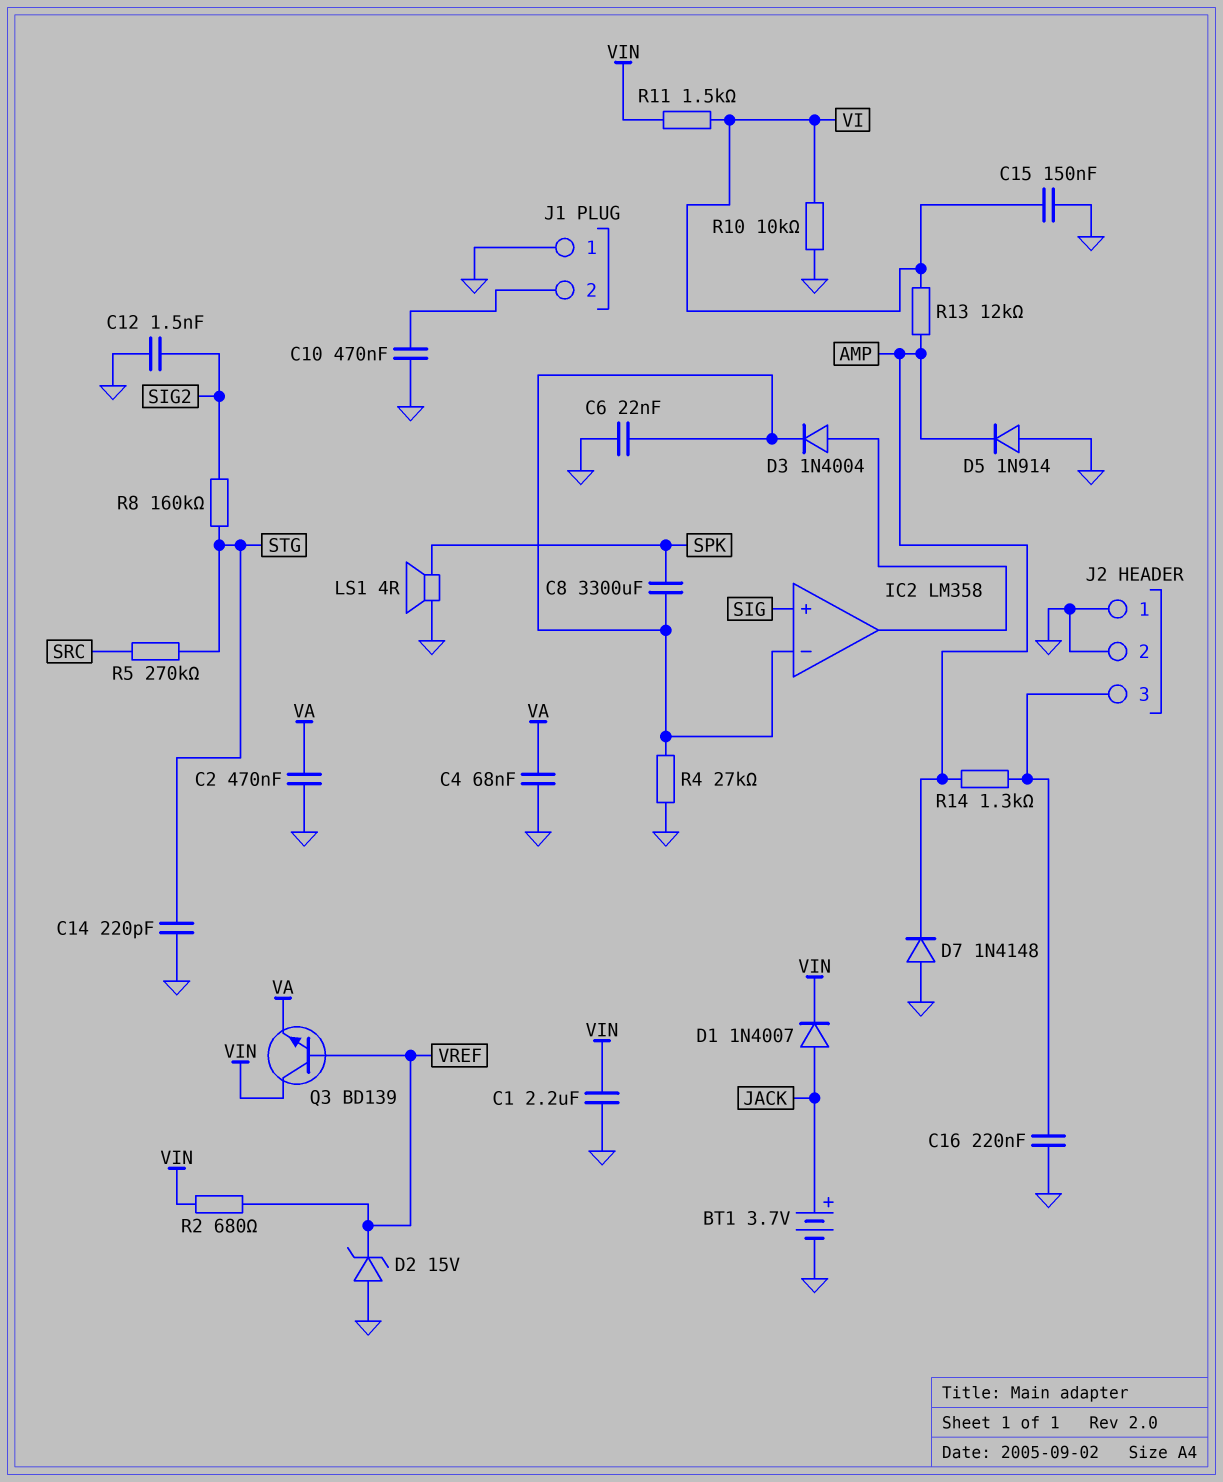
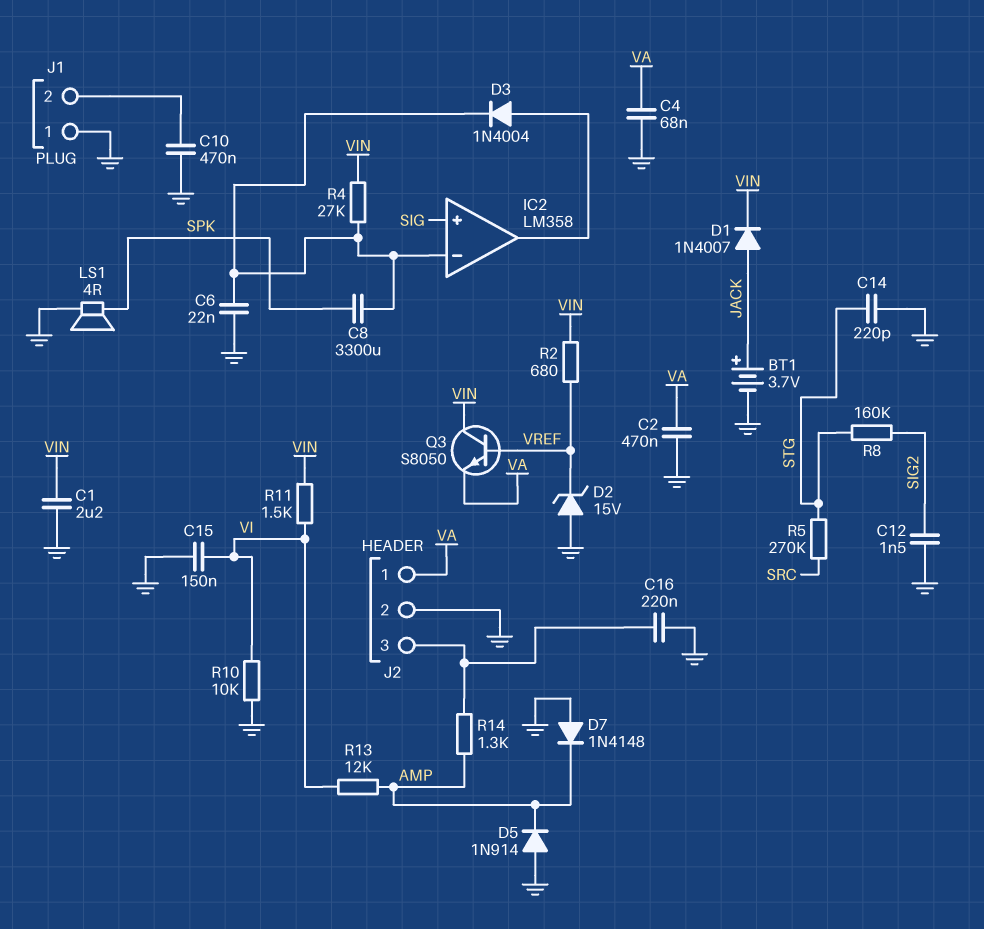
J2 pin 1: GND -> VA
Q3: NPN BD139 (B VREF, C VIN, E VA) -> NPN S8050 (B VREF, C VIN, E VA)
R4: 27k (GND, IC2/in-) -> 27k (IC2/in-, VIN)

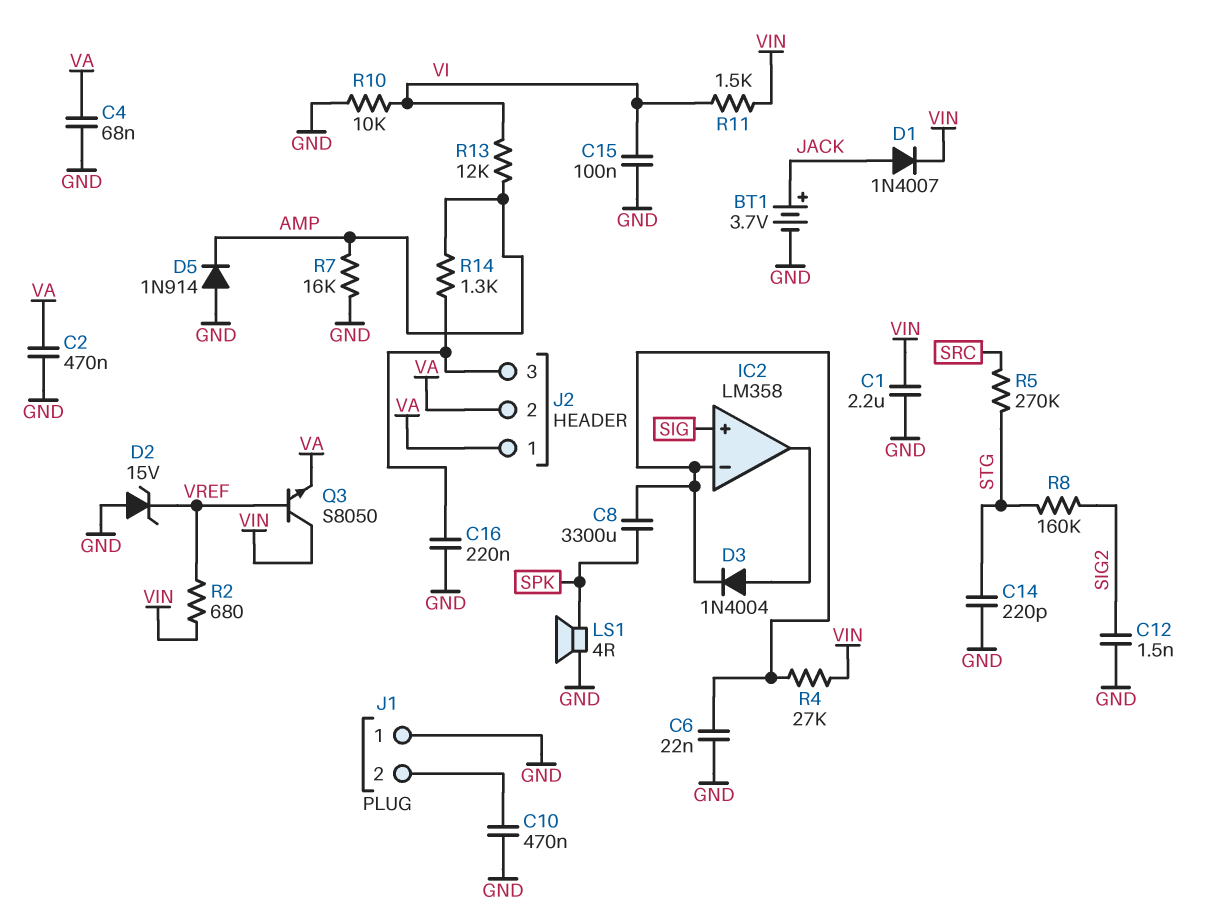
C15: 150nF (GND, VI) -> 100nF (GND, VI)
D7: diode 1N4148 (A GND, K AMP) -> none
J2 pin 2: GND -> VA
R7: none -> 16k (AMP, GND)

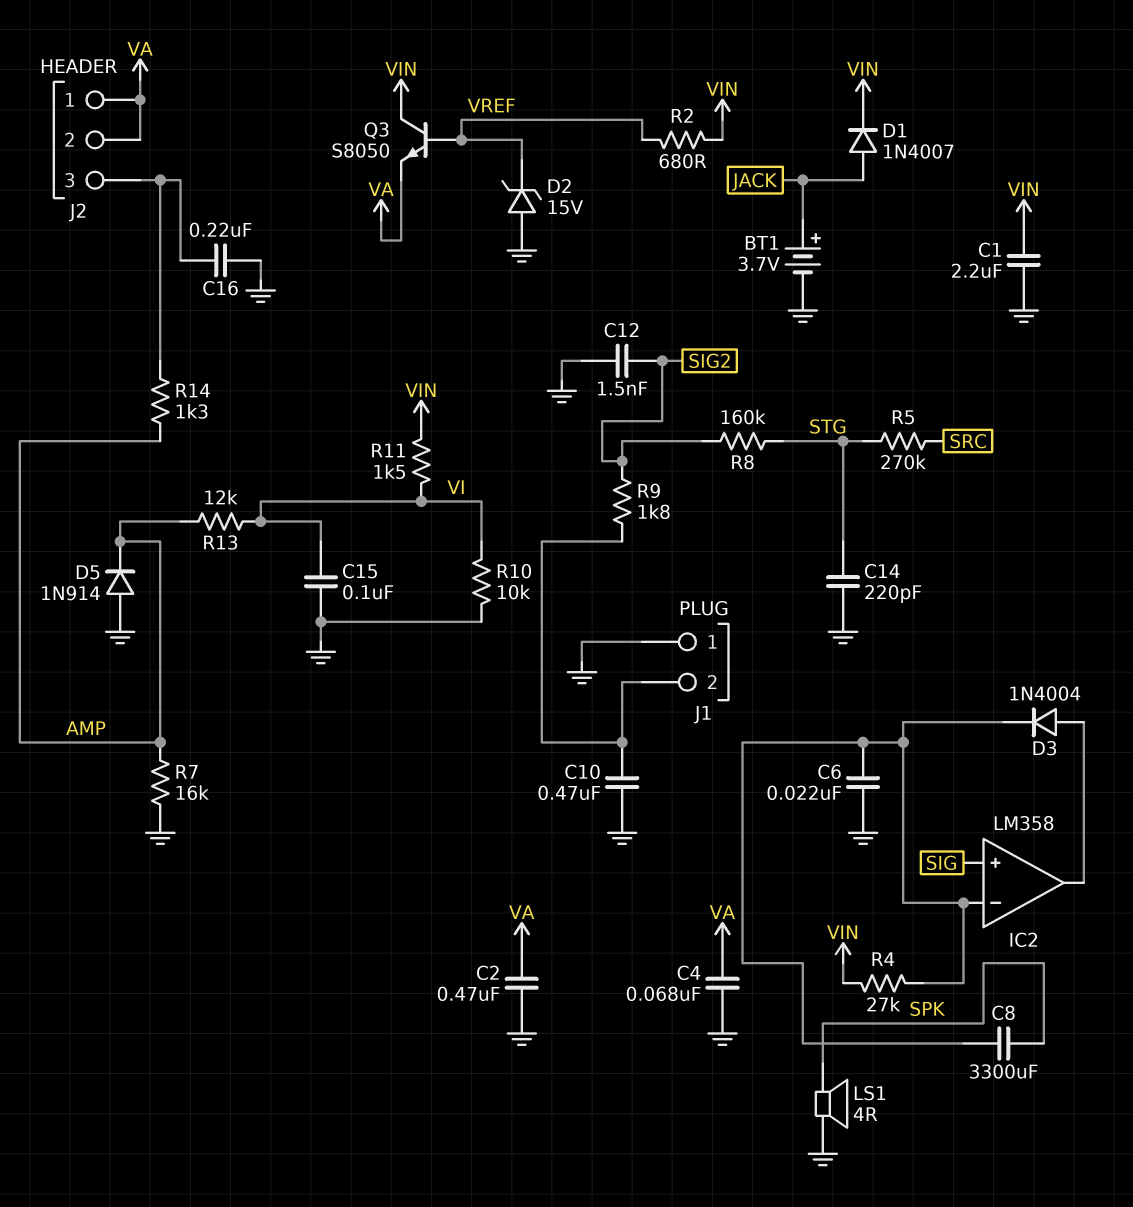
R9: none -> 1.8k (J1/2, SIG2)

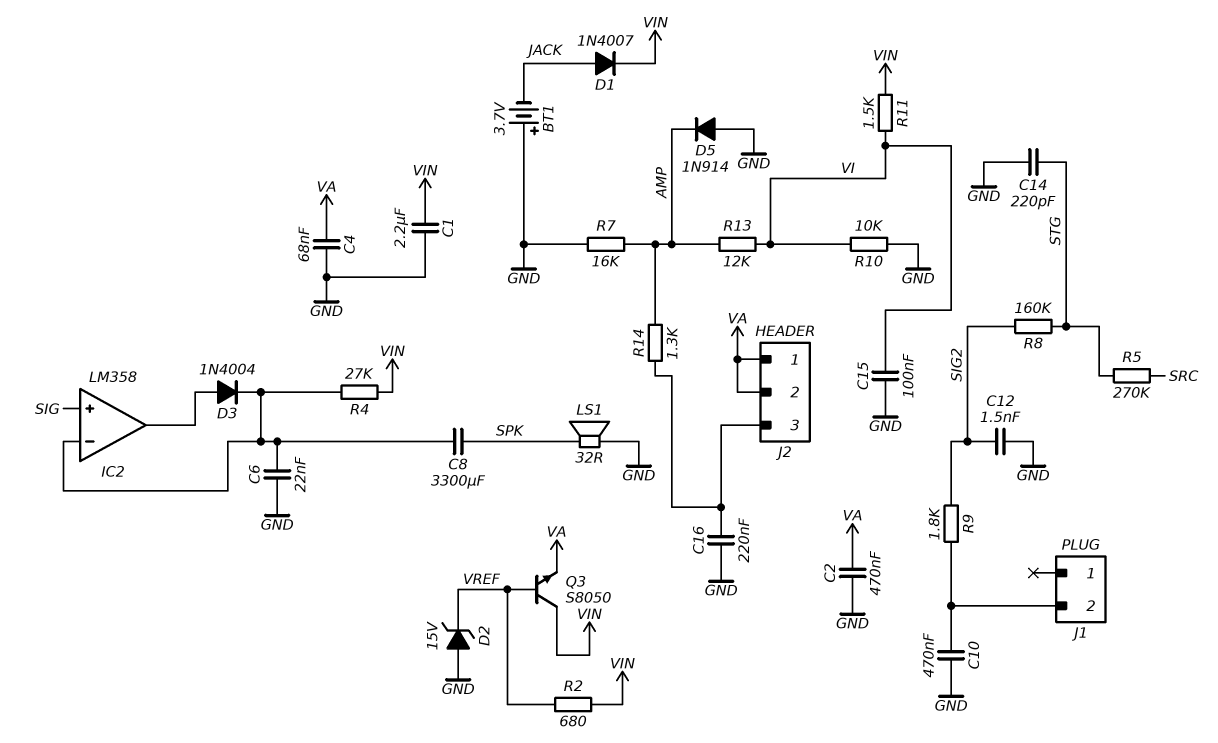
BT1: 3.7V (plus JACK, minus GND) -> 3.7V (plus GND, minus JACK)
J1 pin 1: GND -> none
LS1: speaker 4R (GND, SPK) -> speaker 32R (GND, SPK)

